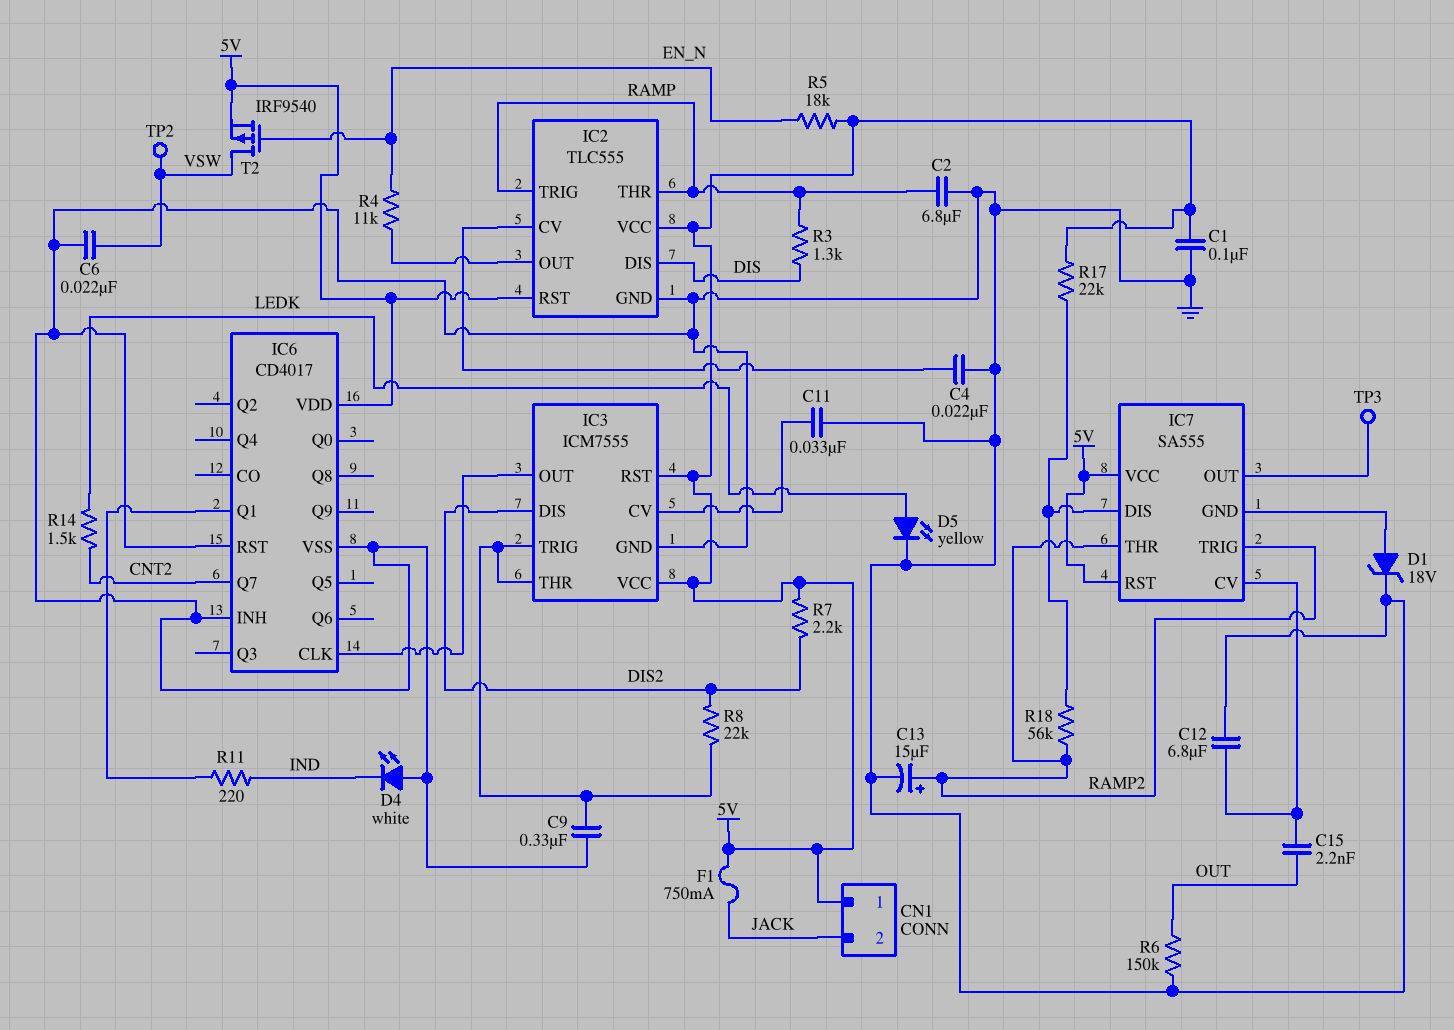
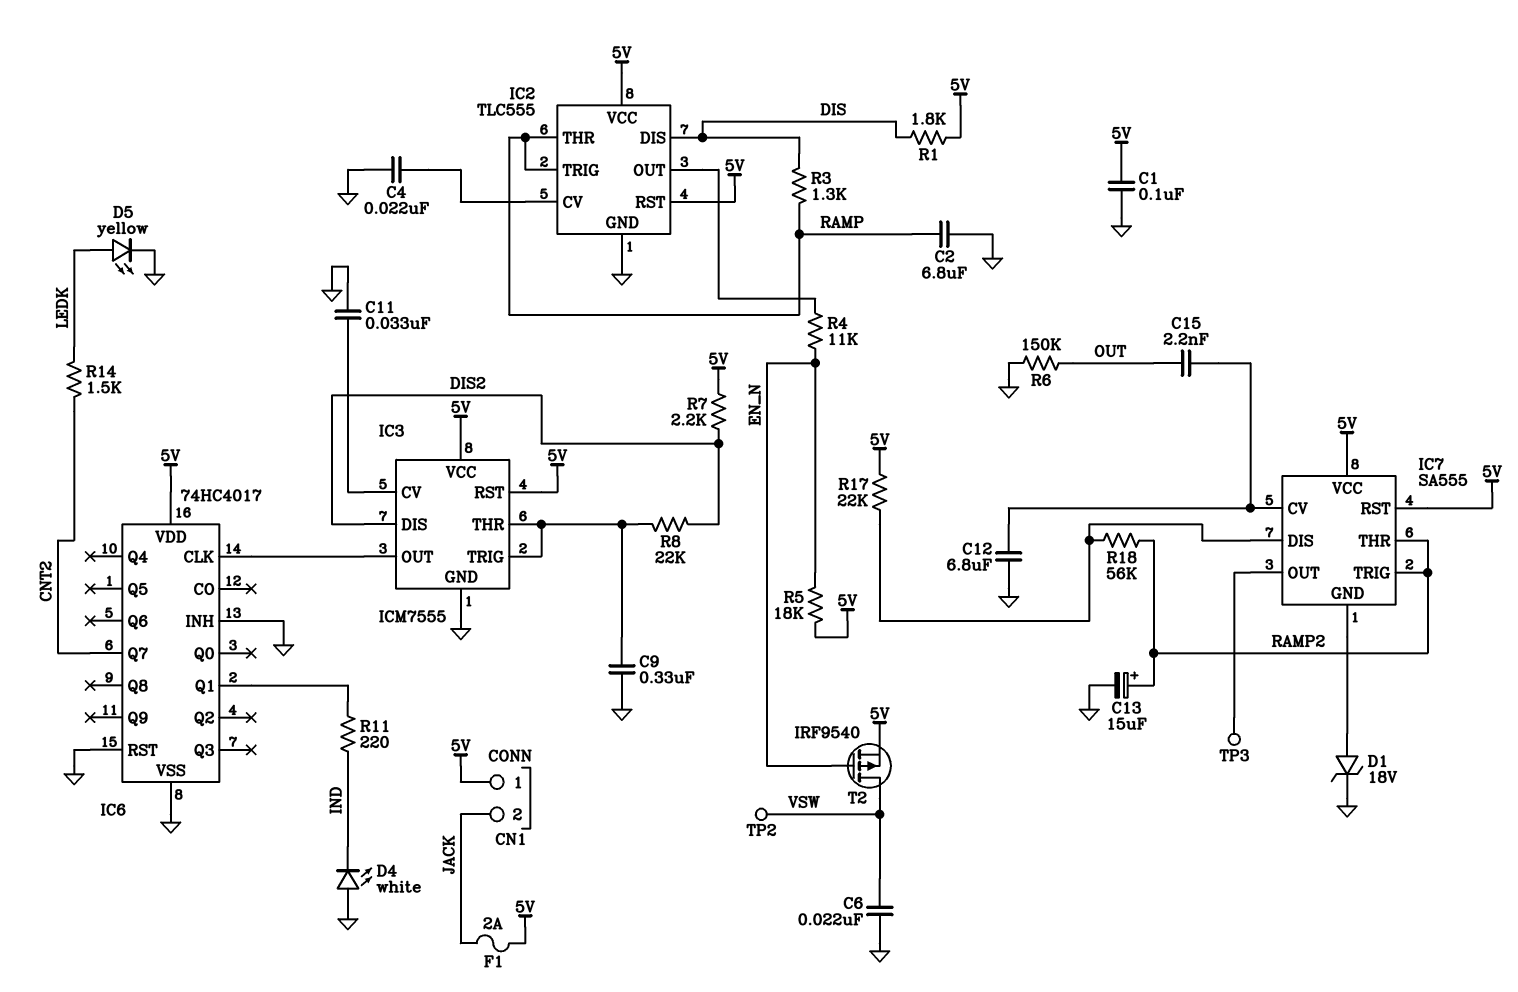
F1: 750mA (5V, JACK) -> 2A (5V, JACK)
IC6: CD4017 -> 74HC4017
R1: none -> 1.8k (5V, DIS)

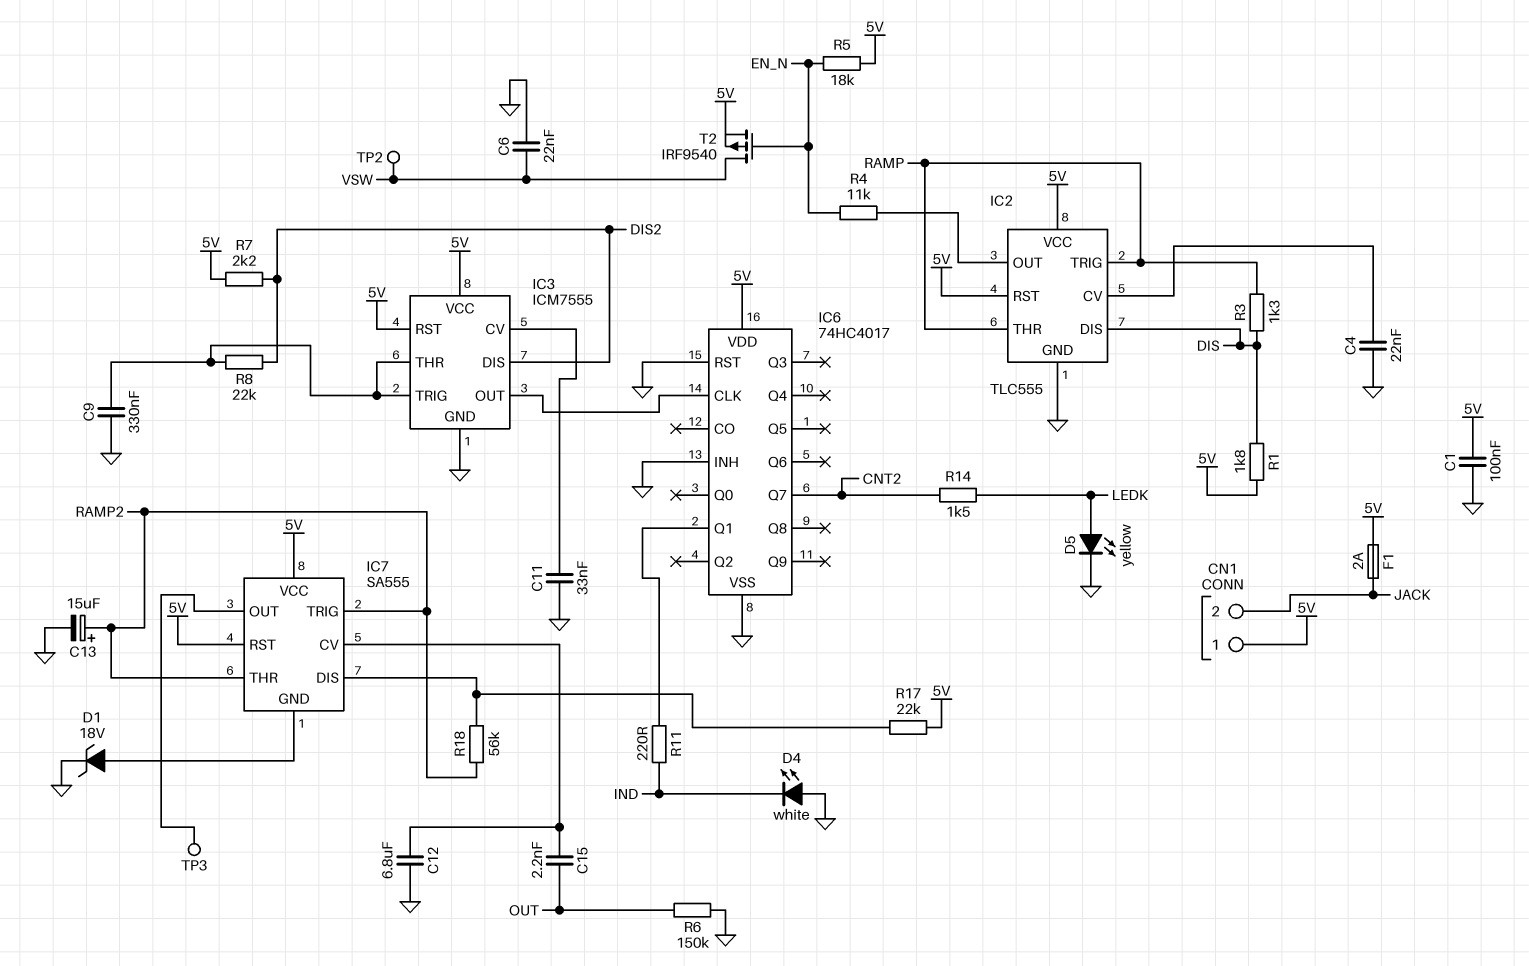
C2: 6.8uF (GND, RAMP) -> none

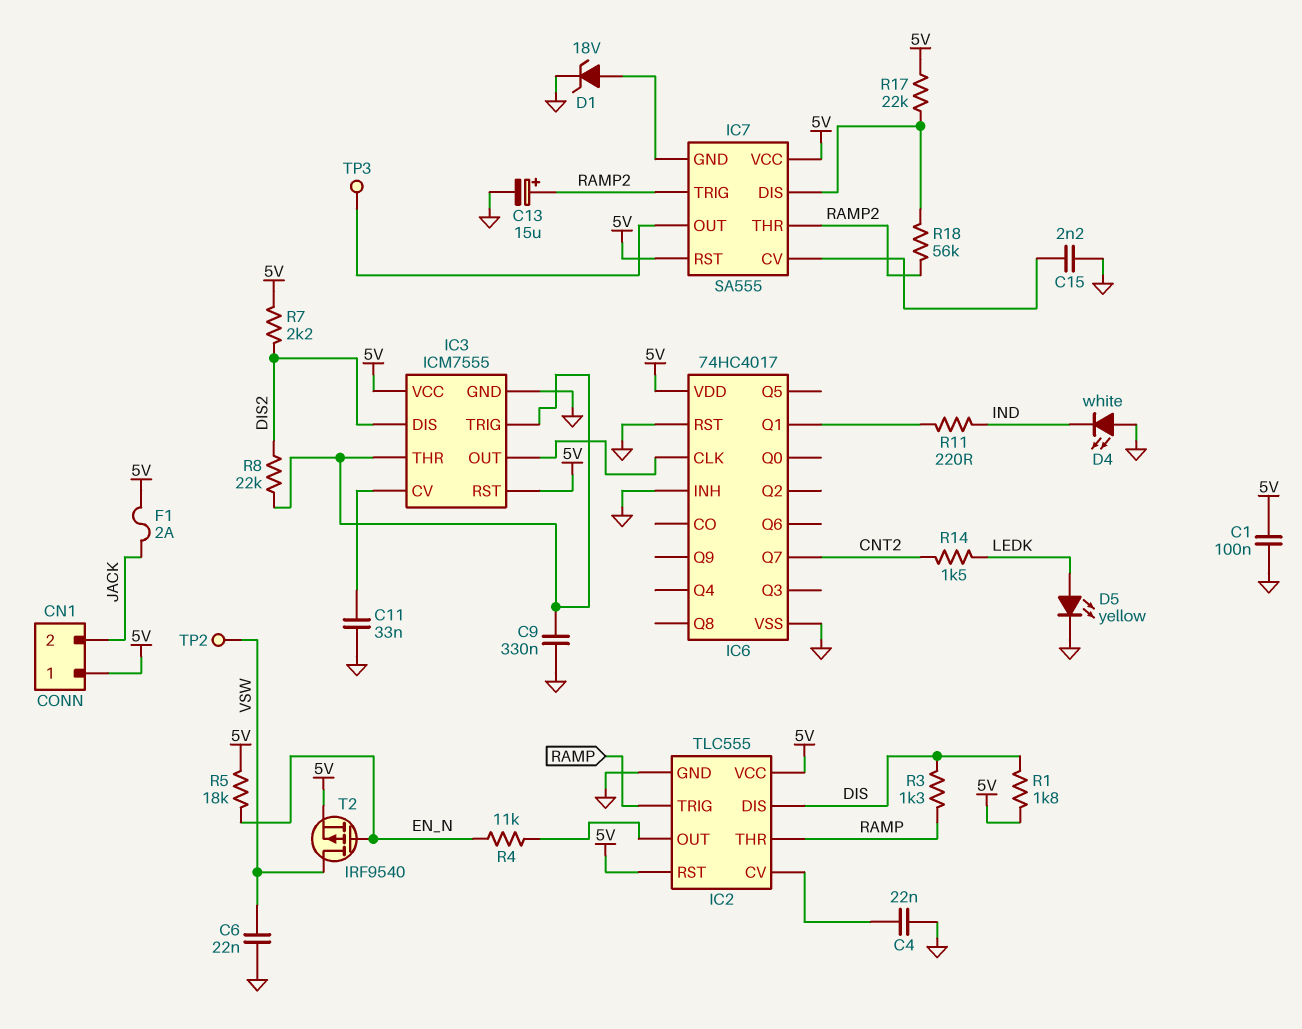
C12: 6.8uF (GND, IC7/CV) -> none
C15: 2.2nF (IC7/CV, OUT) -> 2.2nF (GND, IC7/CV)
R6: 150k (GND, OUT) -> none

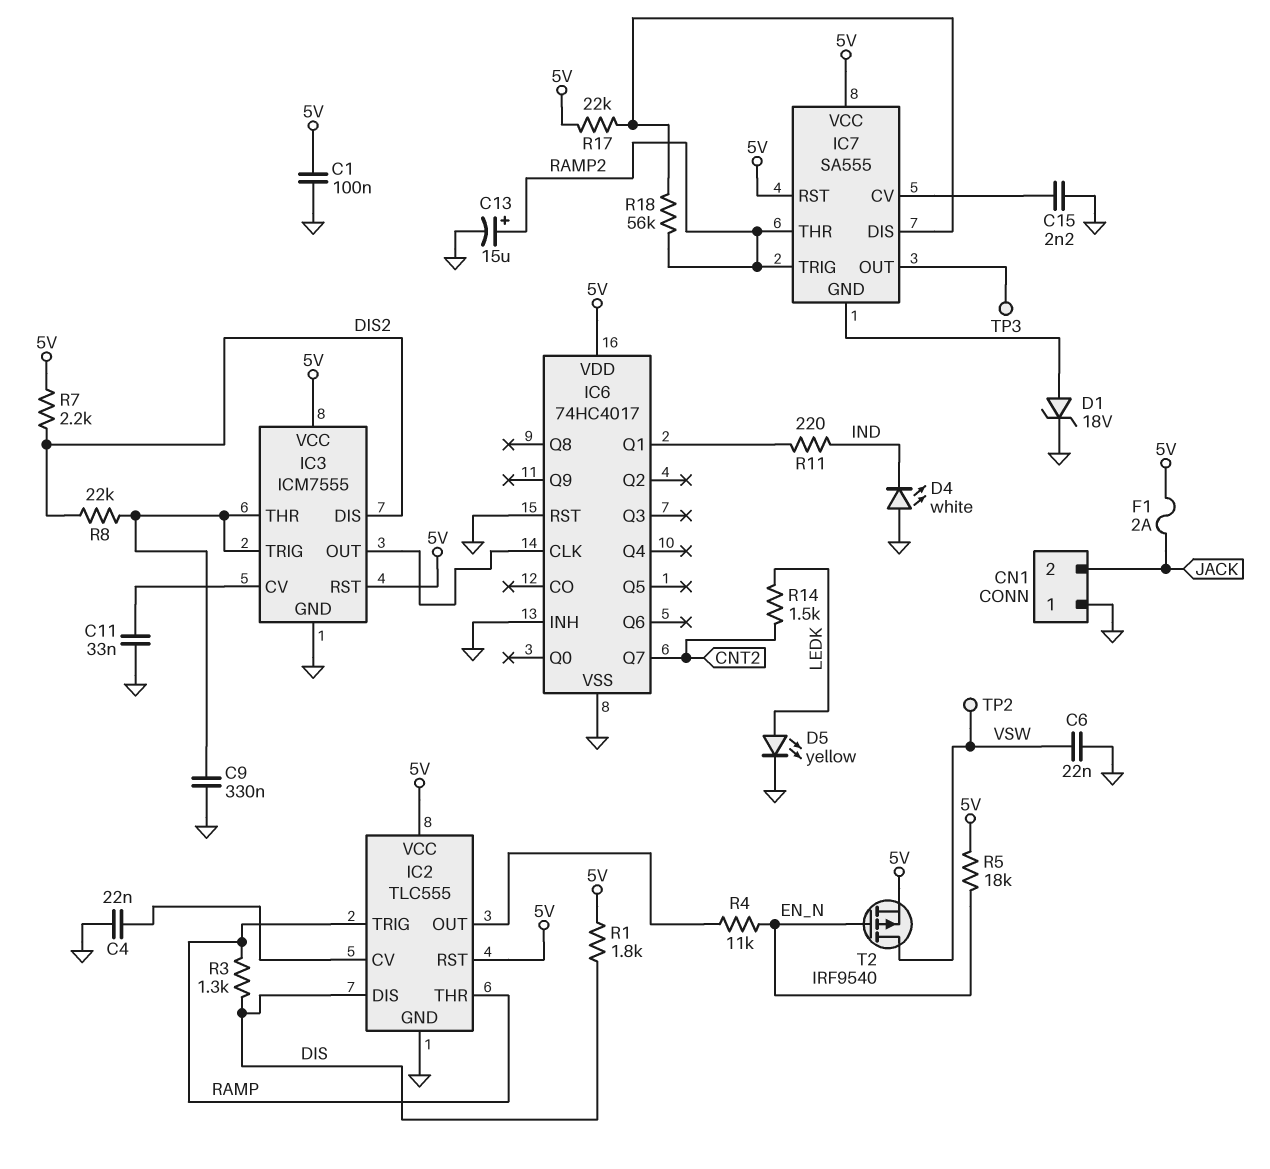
CN1 pin 1: 5V -> GND

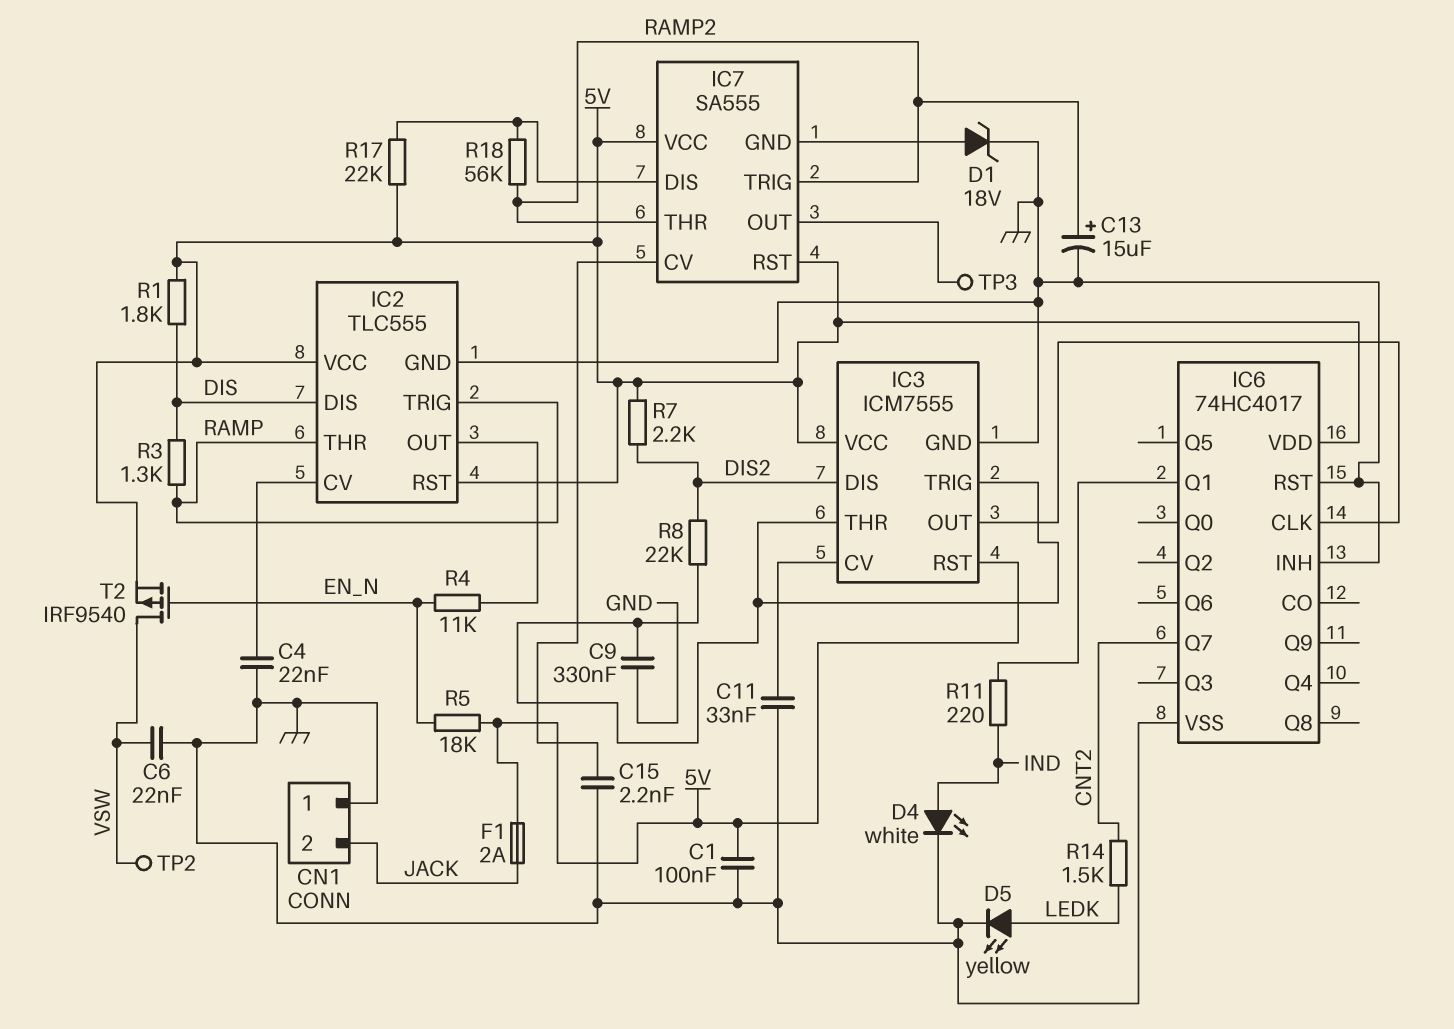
D4: LED white (A GND, K IND) -> LED white (A IND, K GND)

